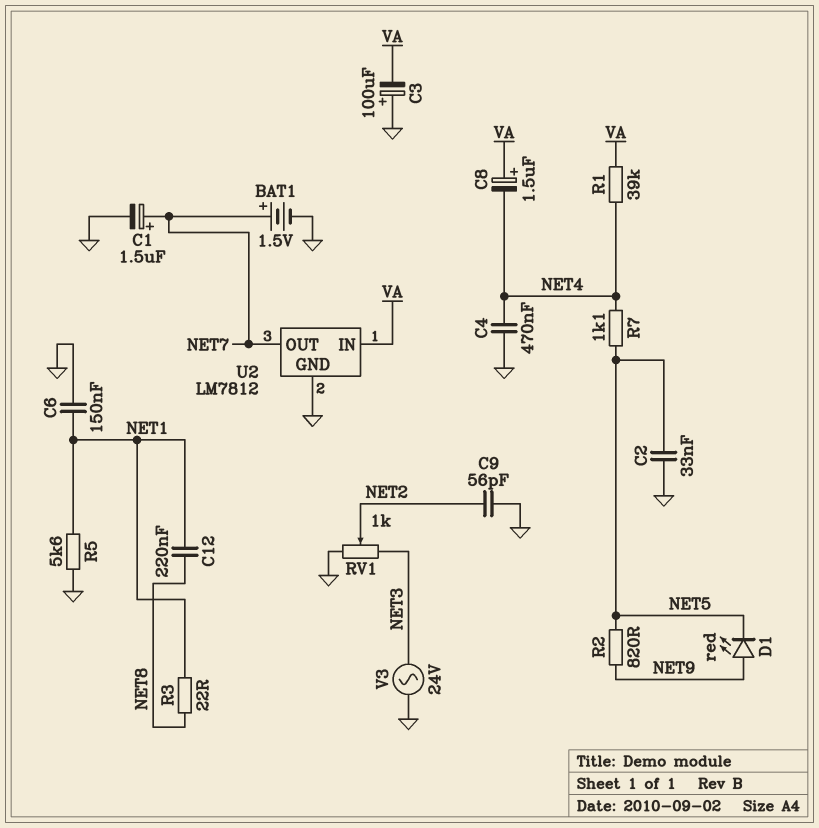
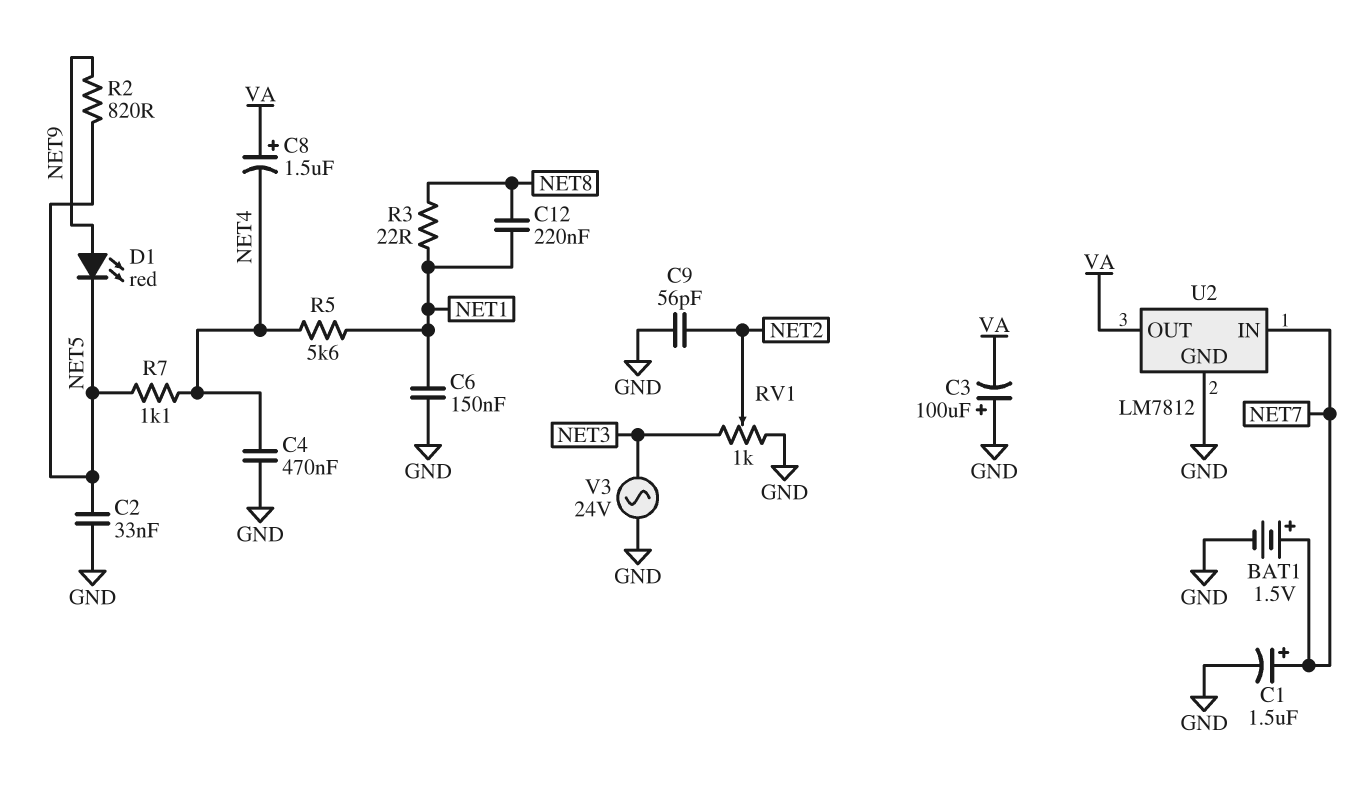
R1: 39k (NET4, VA) -> none
R5: 5.6k (GND, NET1) -> 5.6k (NET1, NET4)
U2 pin IN: VA -> NET7
U2 pin OUT: NET7 -> VA

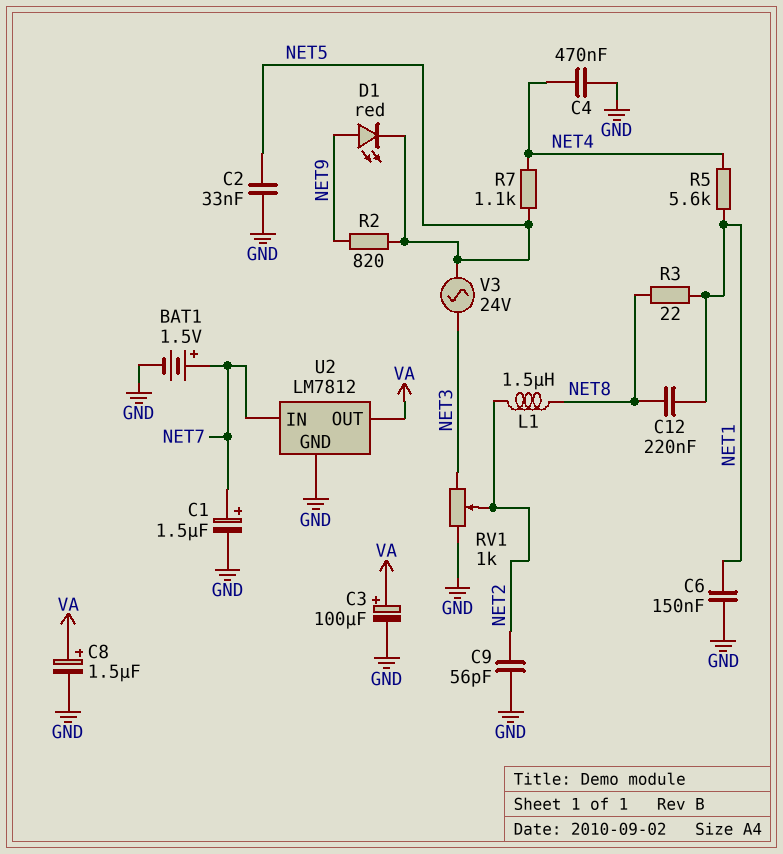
C3: 100uF (plus GND, minus VA) -> 100uF (plus VA, minus GND)
C8: 1.5uF (plus VA, minus NET4) -> 1.5uF (plus VA, minus GND)
L1: none -> 1.5uH (NET2, NET8)
V3: AC 24V (GND, NET3) -> AC 24V (NET3, NET5)

